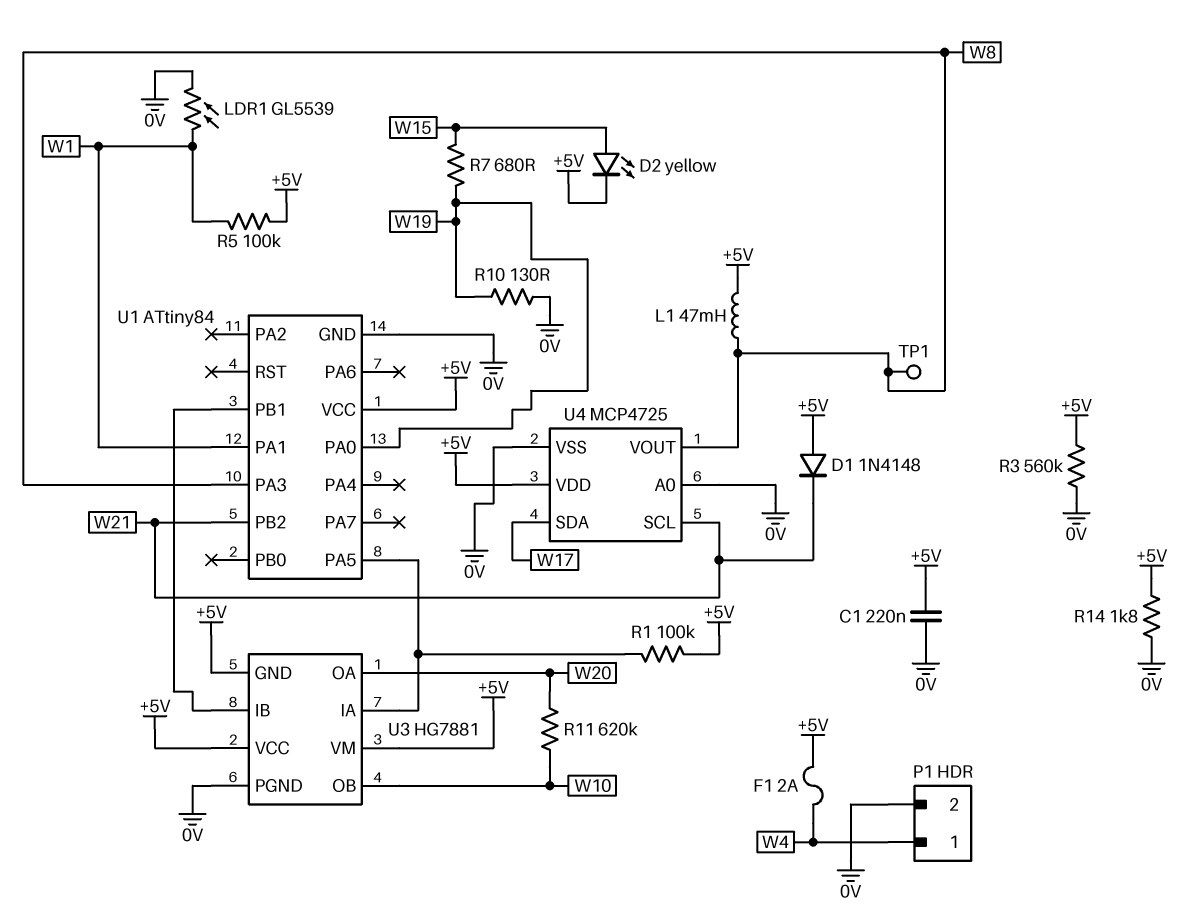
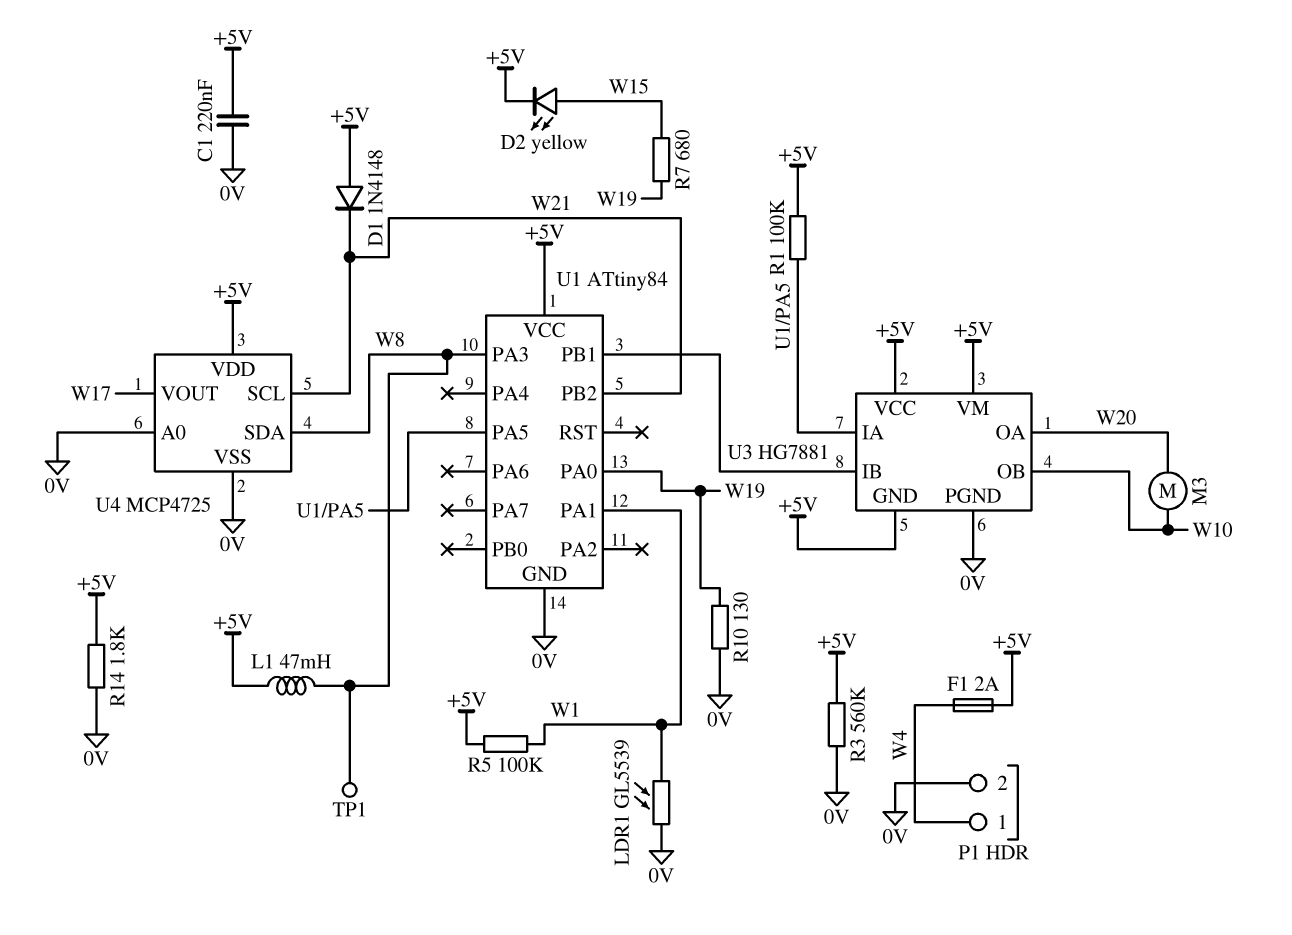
M3: none -> motor (W10, W20)
R11: 620k (W10, W20) -> none
U4 pin SDA: W17 -> W8
U4 pin VOUT: W8 -> W17

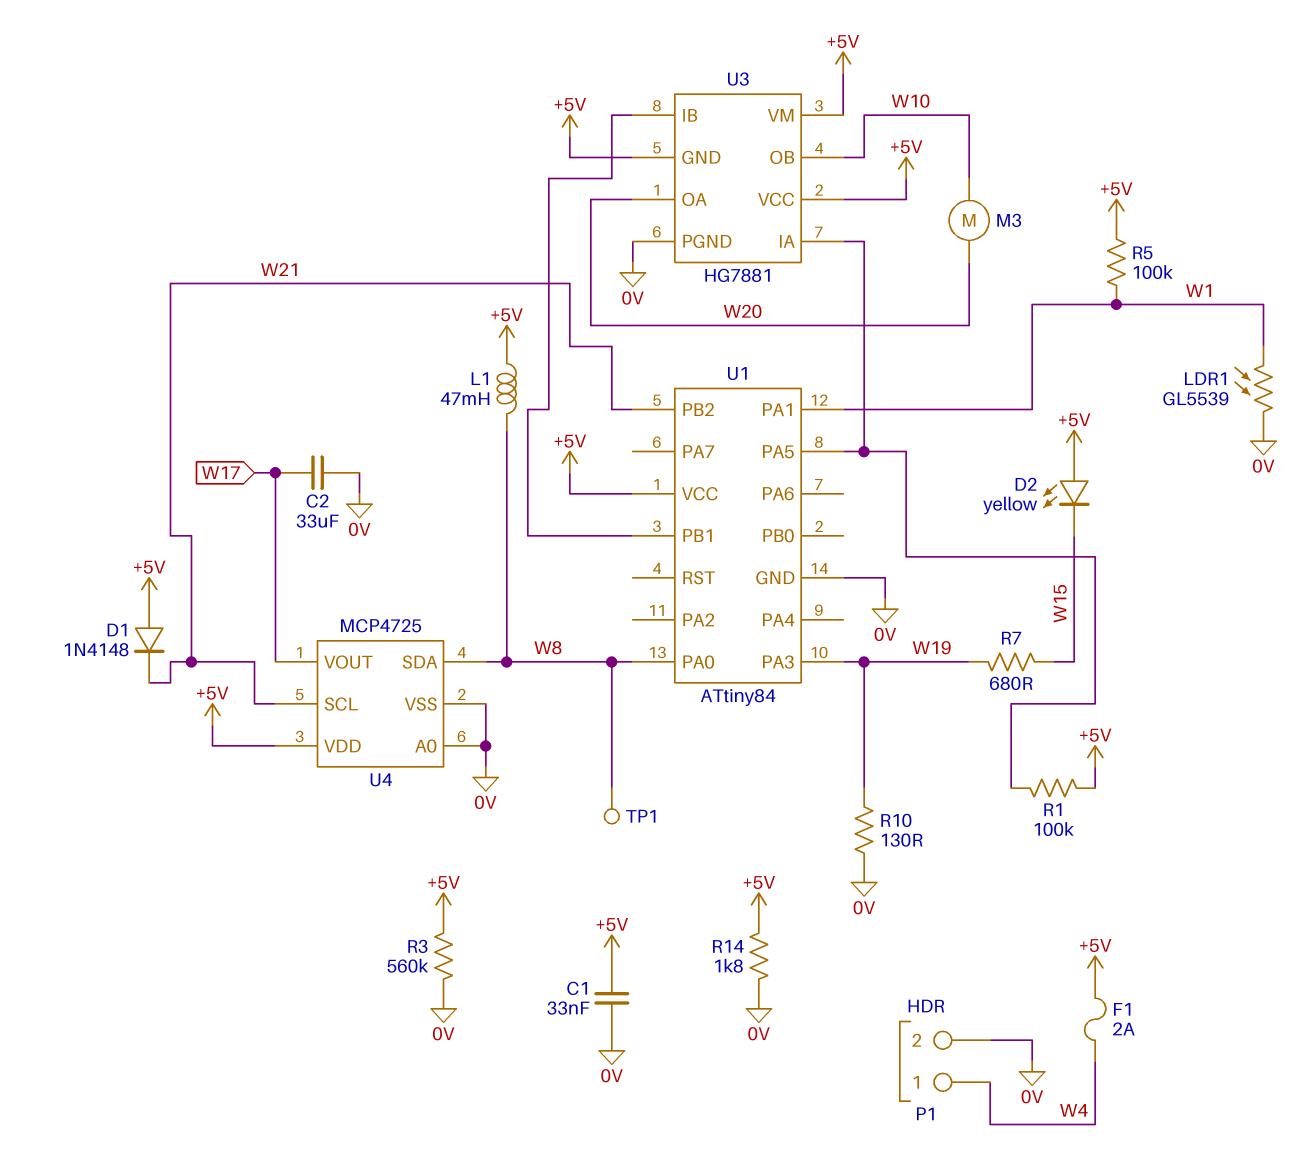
C1: 220nF (+5V, 0V) -> 33nF (+5V, 0V)
C2: none -> 33uF (0V, W17)
D2: LED yellow (A W15, K +5V) -> LED yellow (A +5V, K W15)
U1 pin PA0: W19 -> W8
U1 pin PA3: W8 -> W19

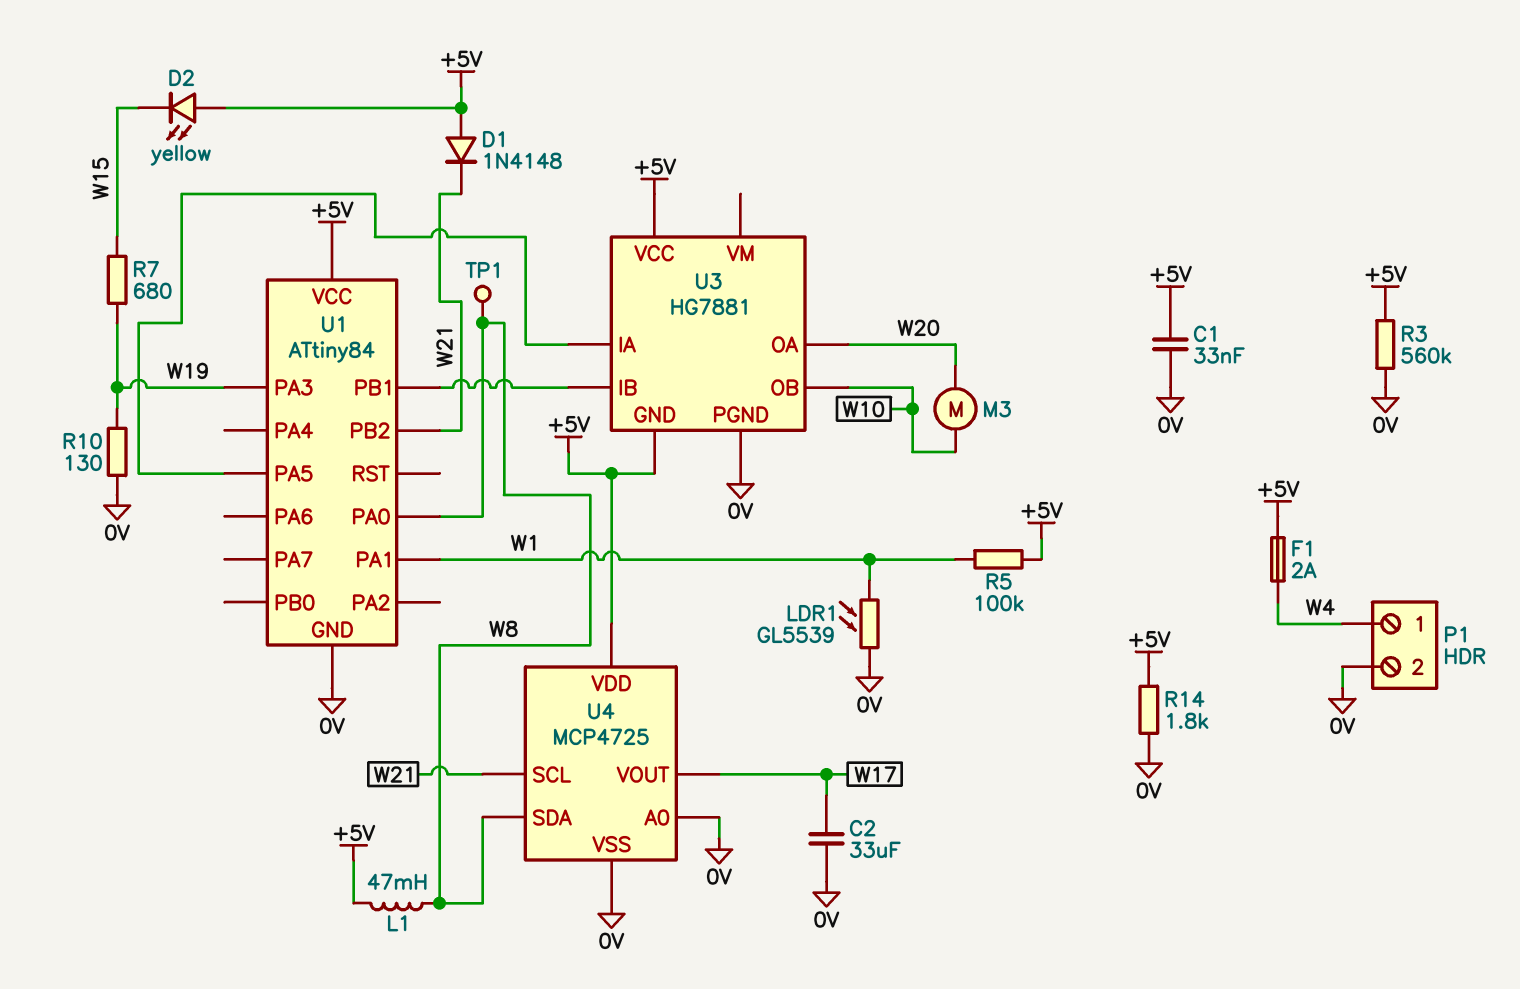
R1: 100k (+5V, U1/PA5) -> none
U3 pin VM: +5V -> none

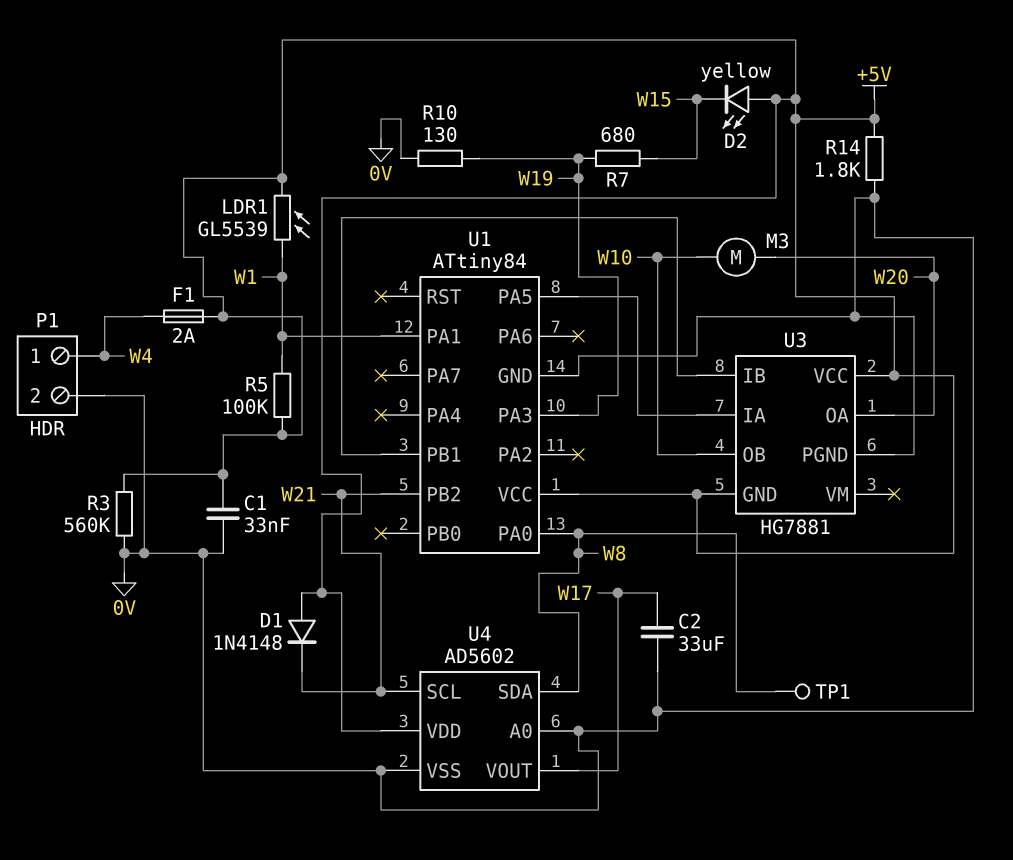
L1: 47mH (+5V, W8) -> none
LDR1: GL5539 (0V, W1) -> GL5539 (+5V, W1)
U4: MCP4725 -> AD5602

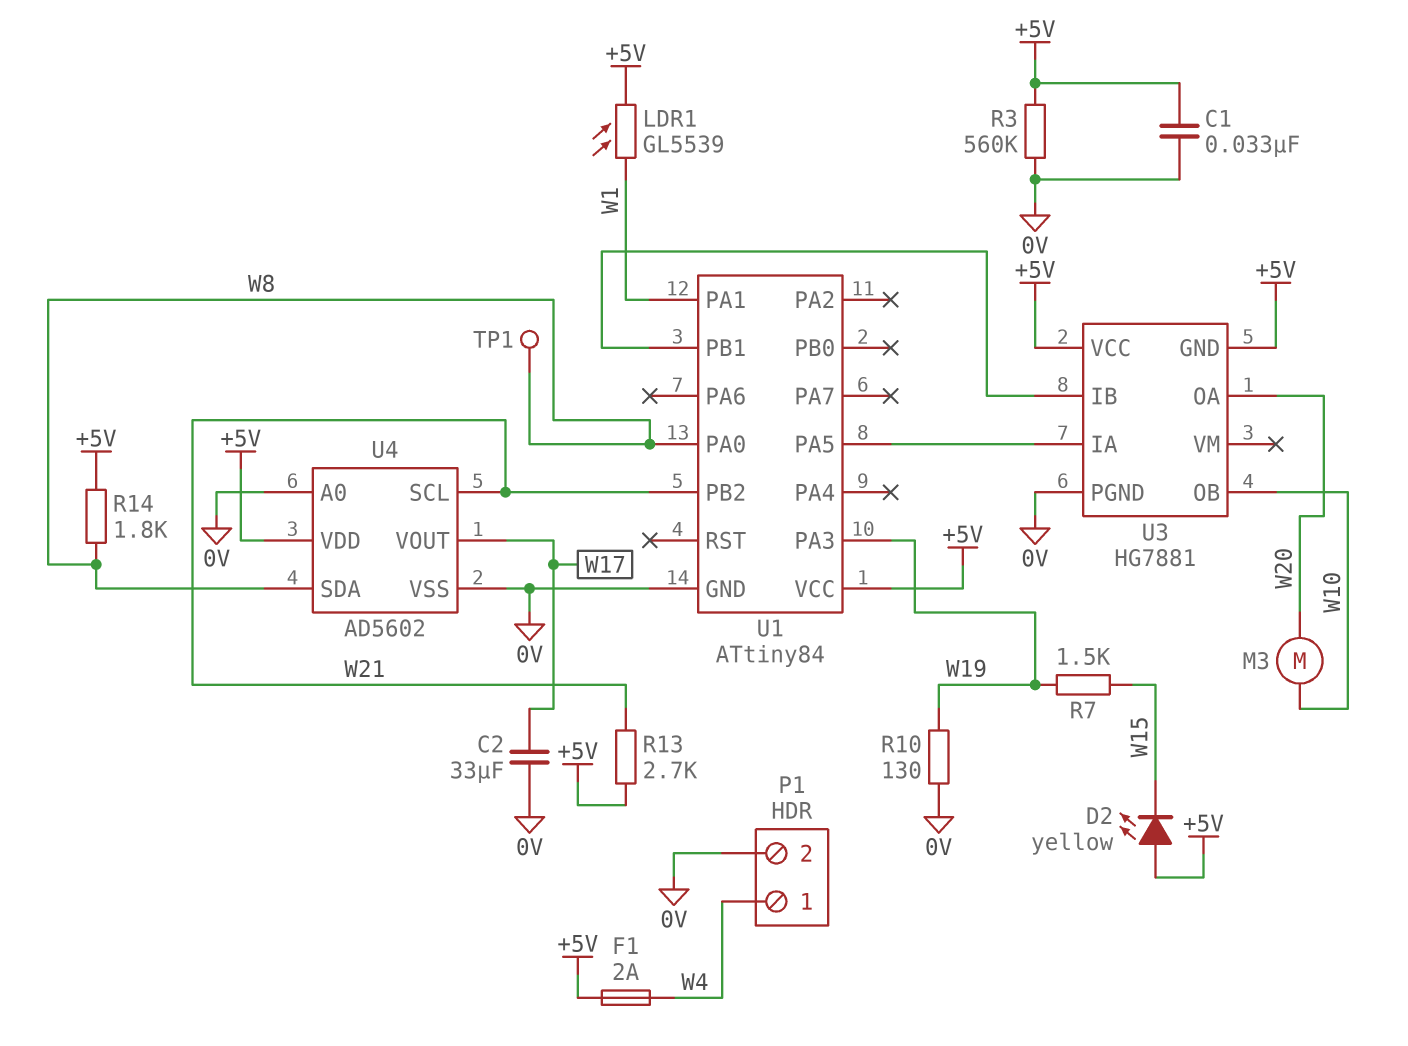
D1: diode 1N4148 (A +5V, K W21) -> none
R5: 100k (+5V, W1) -> none
R7: 680 (W15, W19) -> 1.5k (W15, W19)
R13: none -> 2.7k (+5V, W21)
R14: 1.8k (+5V, 0V) -> 1.8k (+5V, W8)

